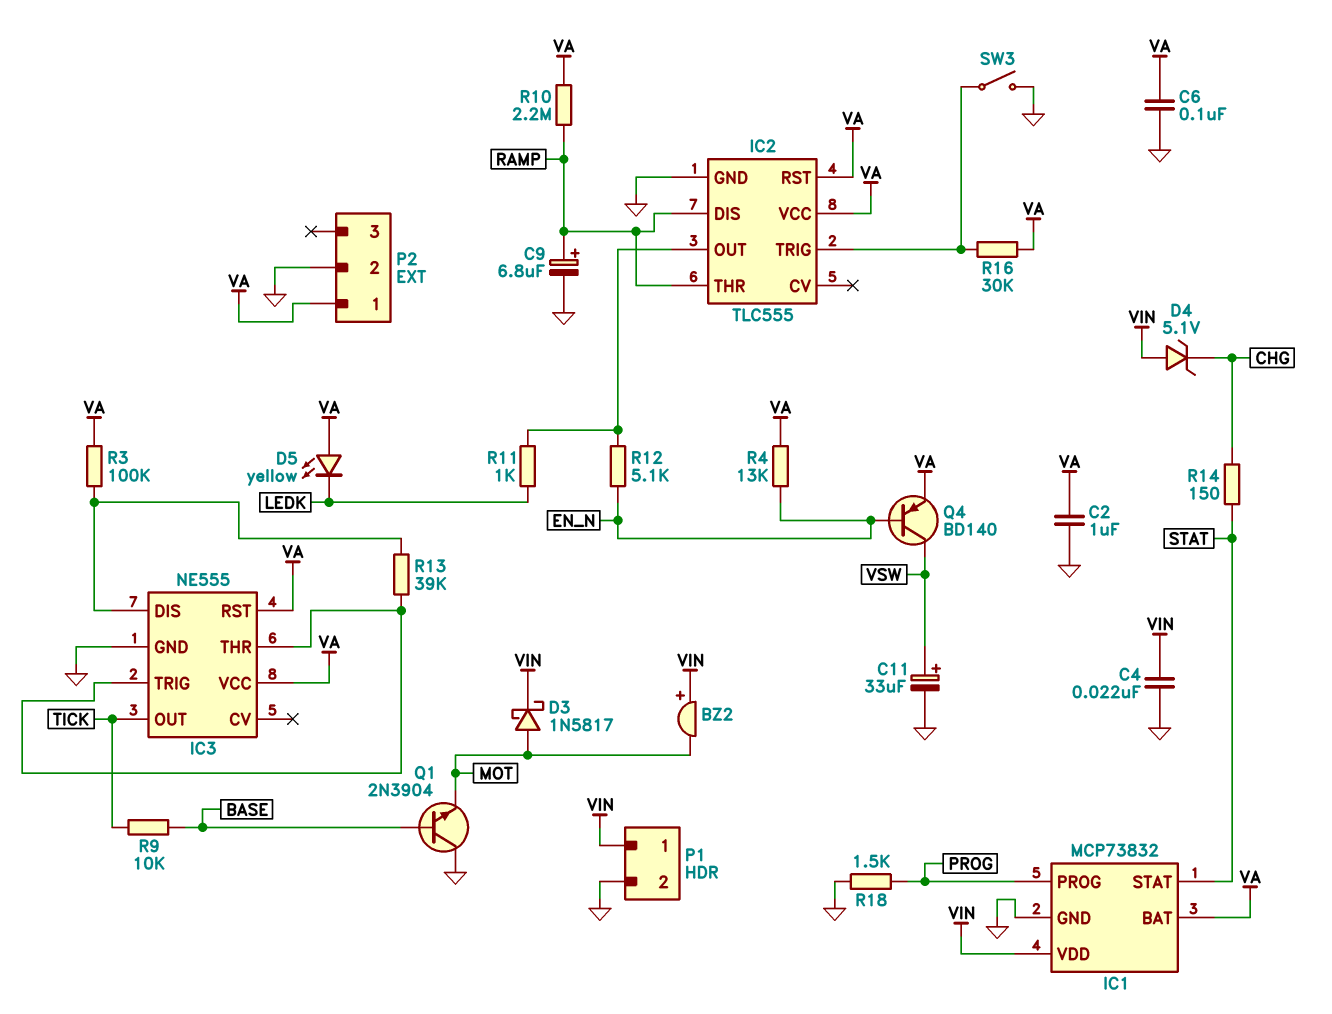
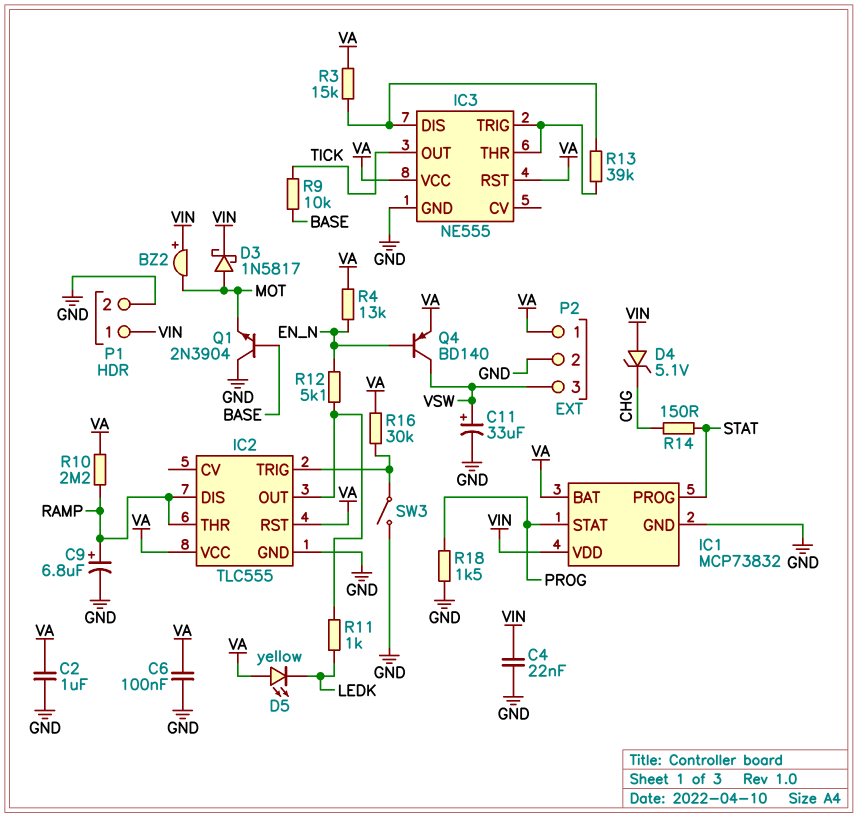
IC1 pin PROG: PROG -> STAT
IC1 pin STAT: STAT -> PROG
P2 pin 3: none -> VSW
R3: 100k (IC3/DIS, VA) -> 15k (IC3/DIS, VA)

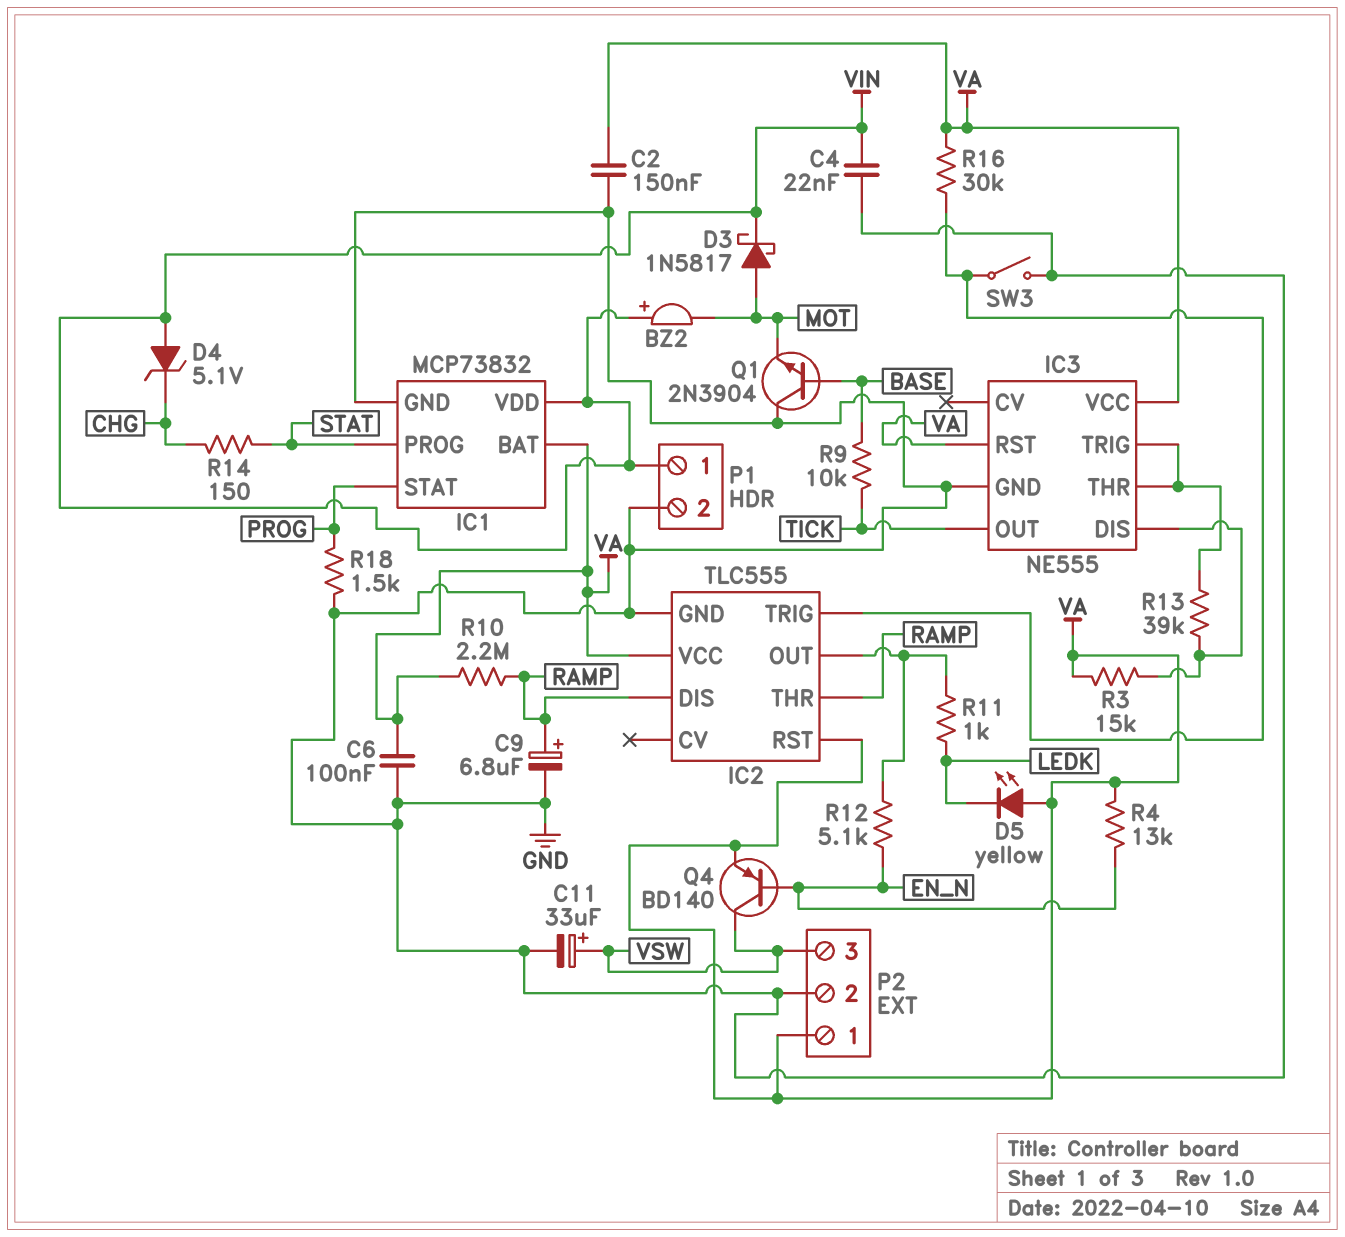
C2: 1uF (GND, VA) -> 150nF (GND, VA)

